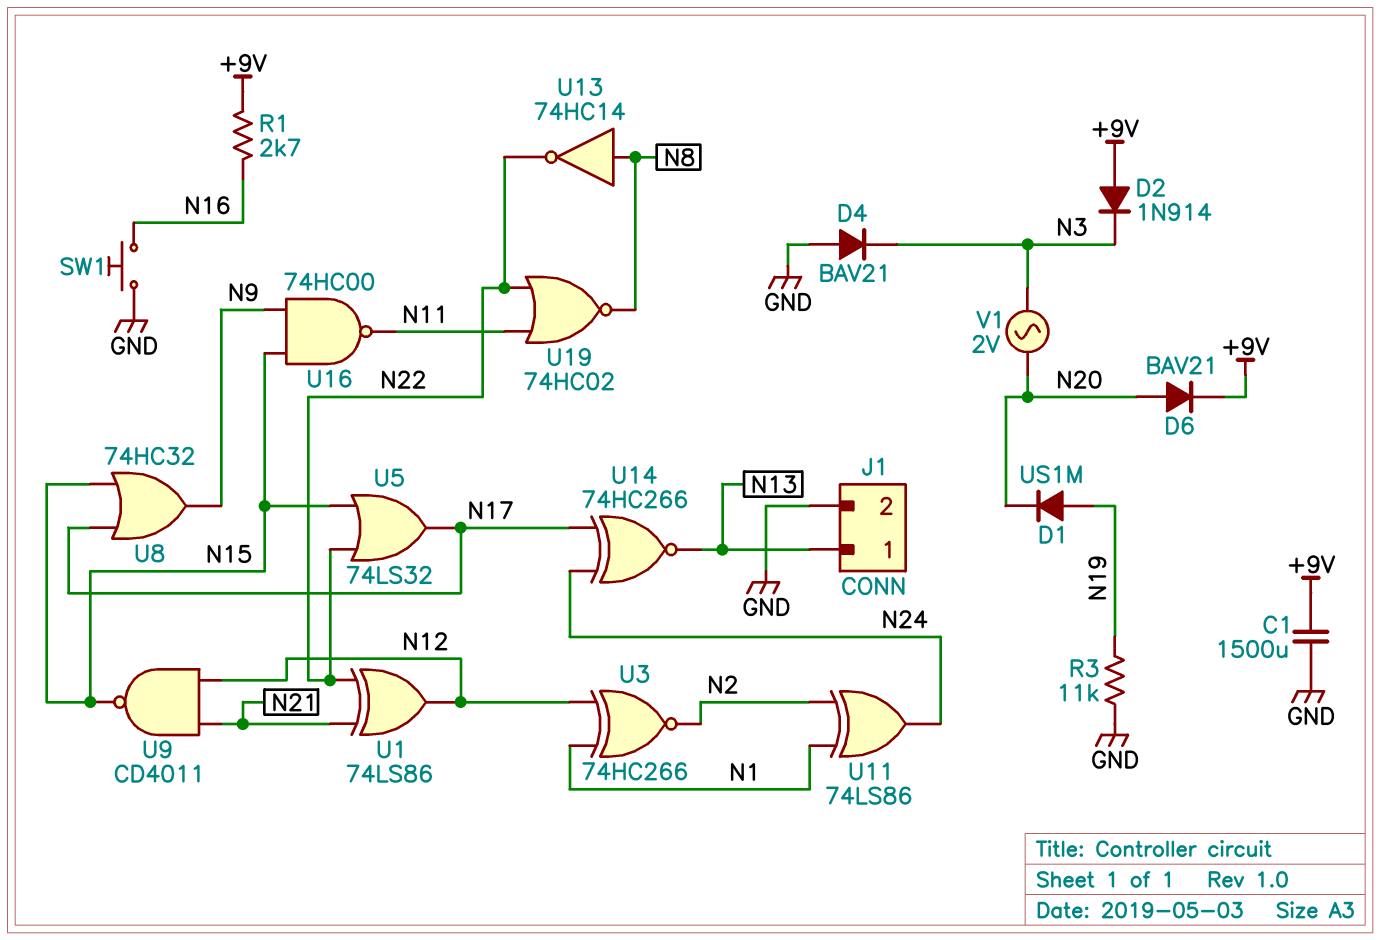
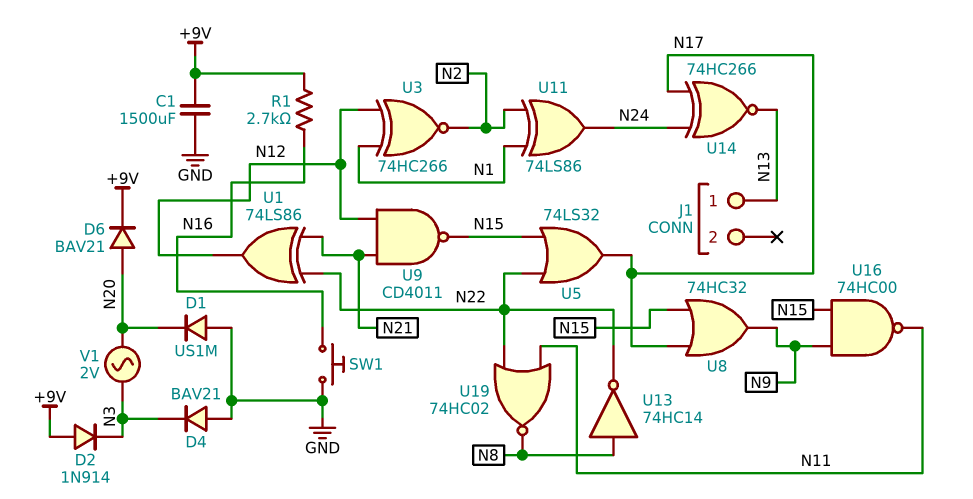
D1: diode US1M (A N19, K N20) -> diode US1M (A GND, K N20)
J1 pin 2: GND -> none
R3: 11k (GND, N19) -> none

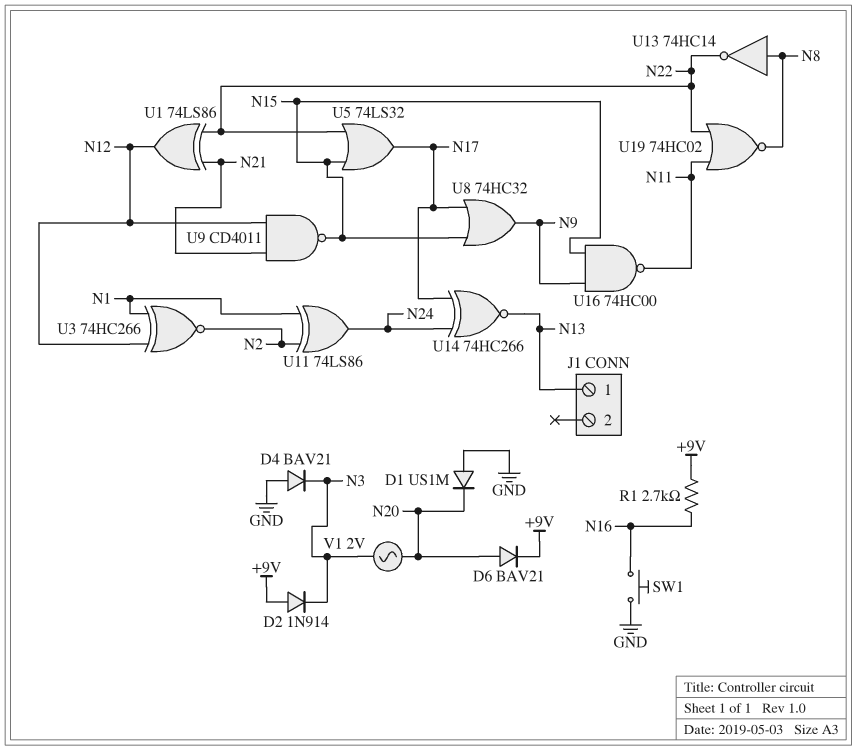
C1: 1500uF (+9V, GND) -> none

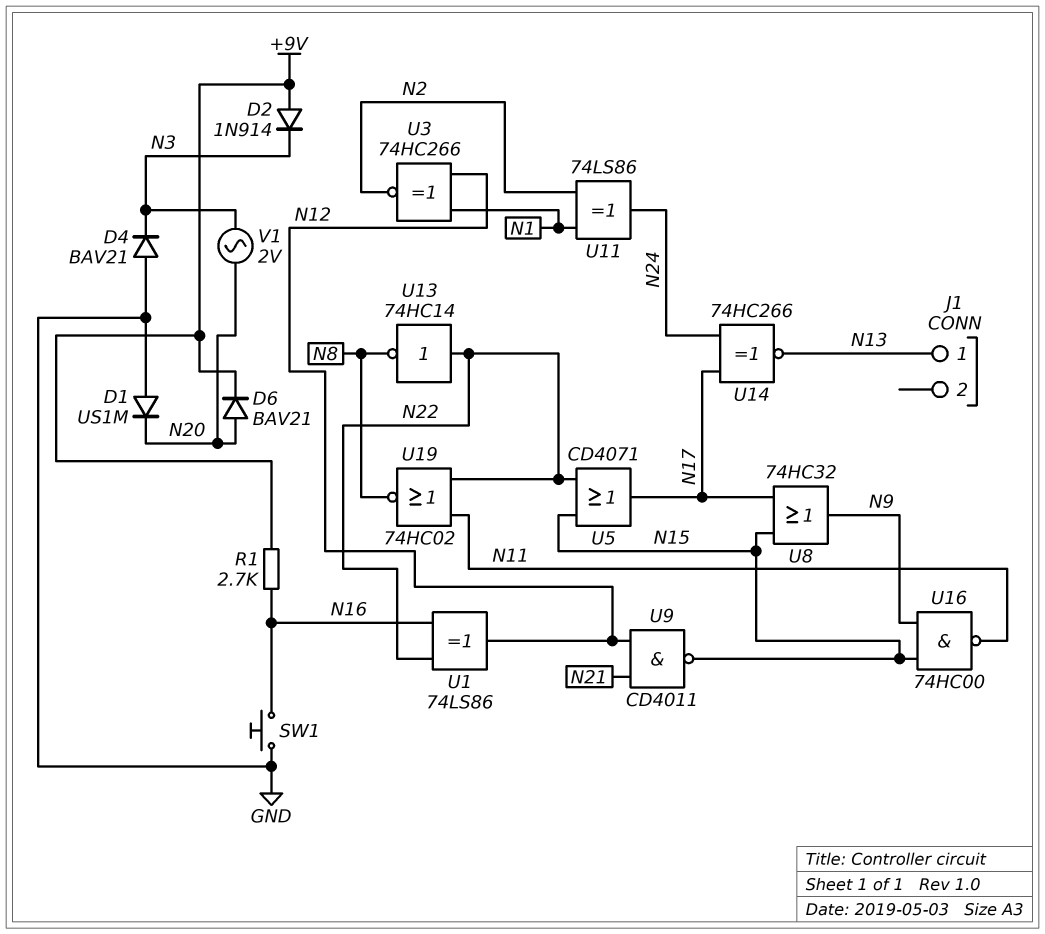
U1: XOR 74LS86 (in N21, in N22, out N12) -> XOR 74LS86 (in N16, in N22, out N12)
U5: OR 74LS32 (in N15, in N22, out N17) -> OR CD4071 (in N15, in N22, out N17)
U13: NOT 74HC14 (in N8, out N22) -> NOT 74HC14 (in N22, out N8)

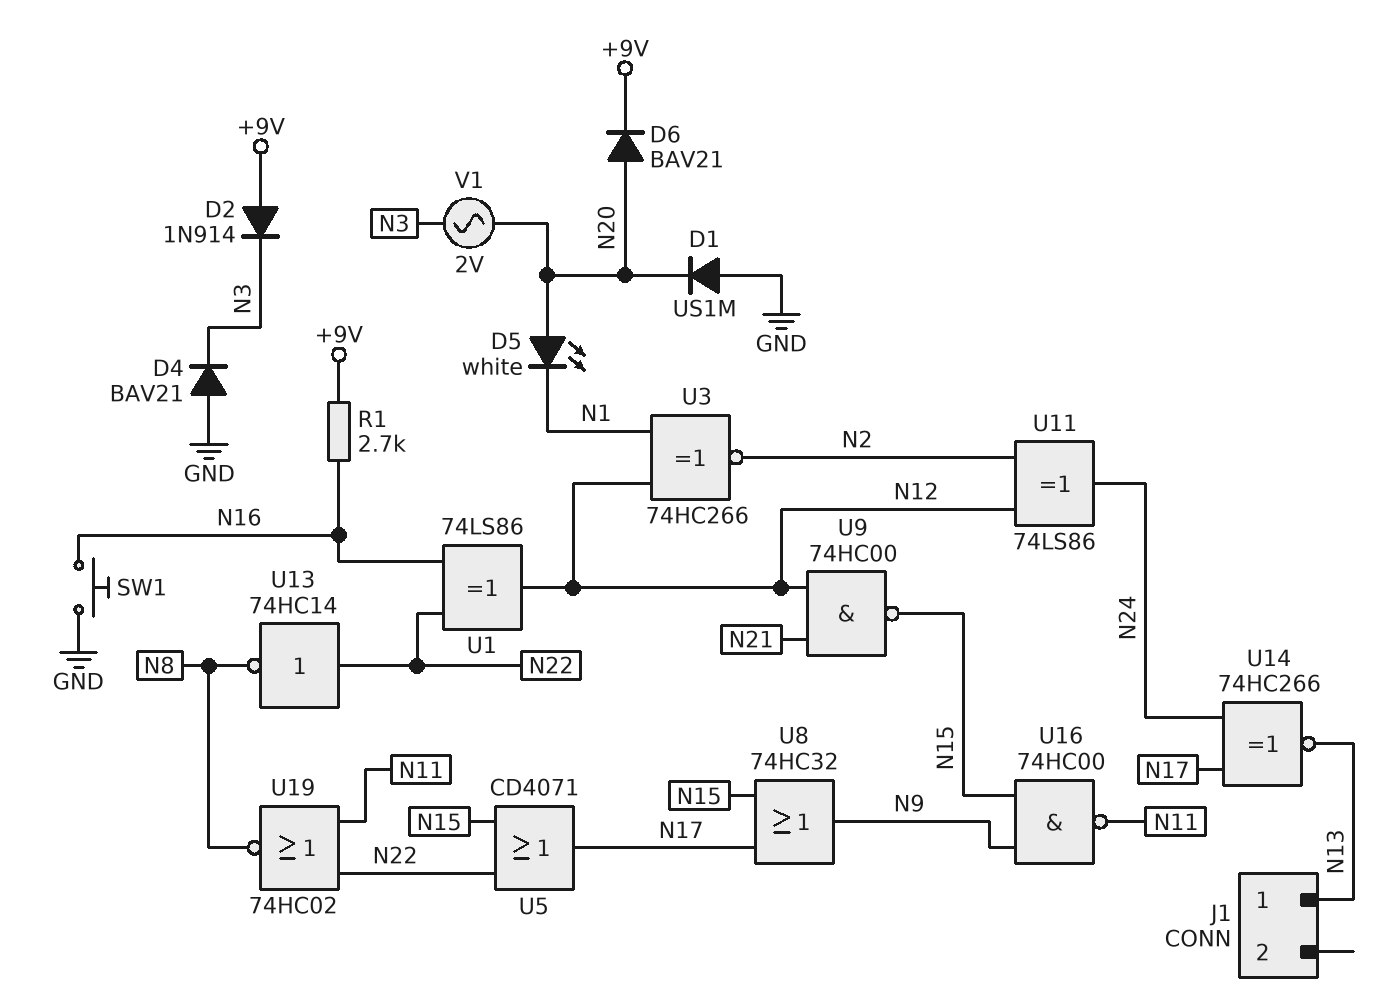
D5: none -> LED white (A N20, K N1)
U9: NAND CD4011 (in N12, in N21, out N15) -> NAND 74HC00 (in N12, in N21, out N15)
U11: XOR 74LS86 (in N1, in N2, out N24) -> XOR 74LS86 (in N2, in N12, out N24)

